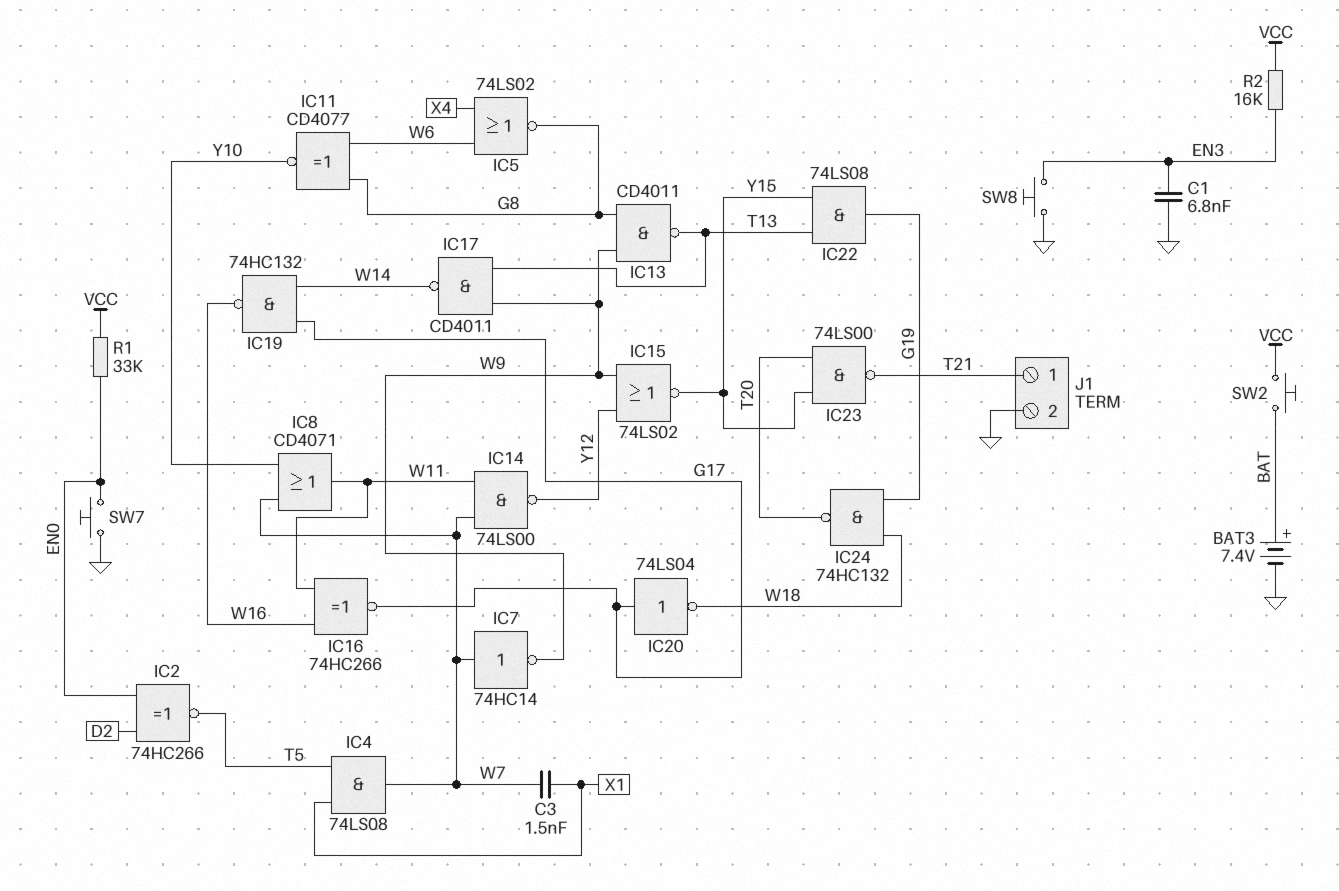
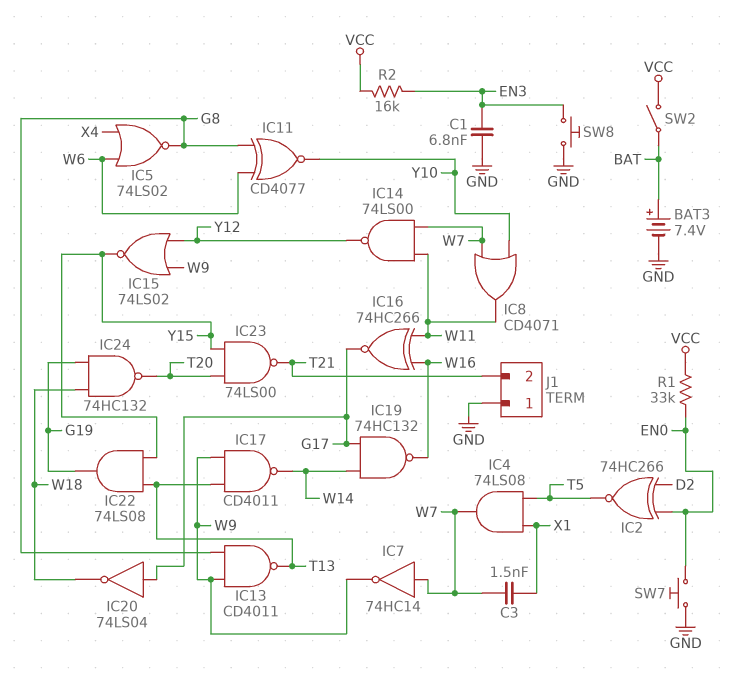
J1 pin 1: T21 -> GND
J1 pin 2: GND -> T21
SW2: button (BAT, VCC) -> switch (BAT, VCC)

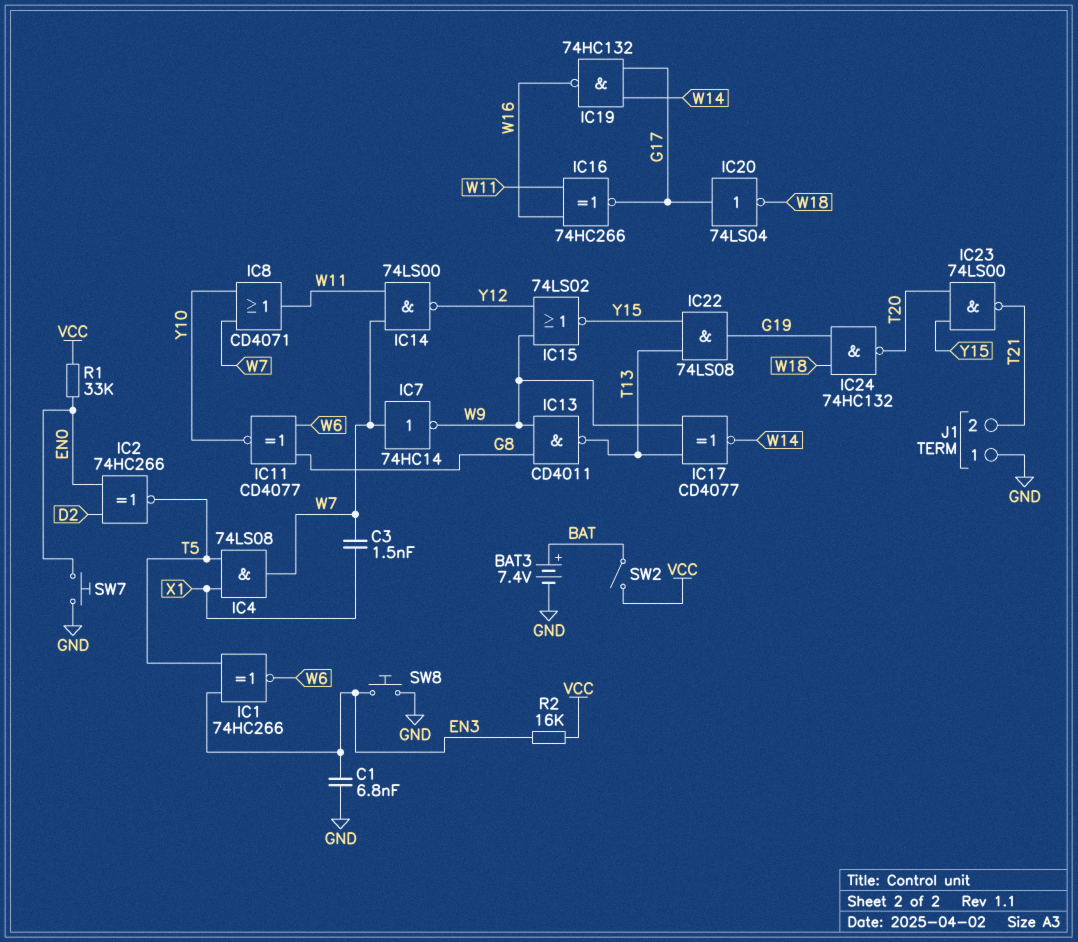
IC1: none -> XNOR 74HC266 (in EN3, in T5, out W6)
IC5: NOR 74LS02 (in W6, in X4, out G8) -> none
IC17: NAND CD4011 (in T13, in W9, out W14) -> XNOR CD4077 (in T13, in W9, out W14)

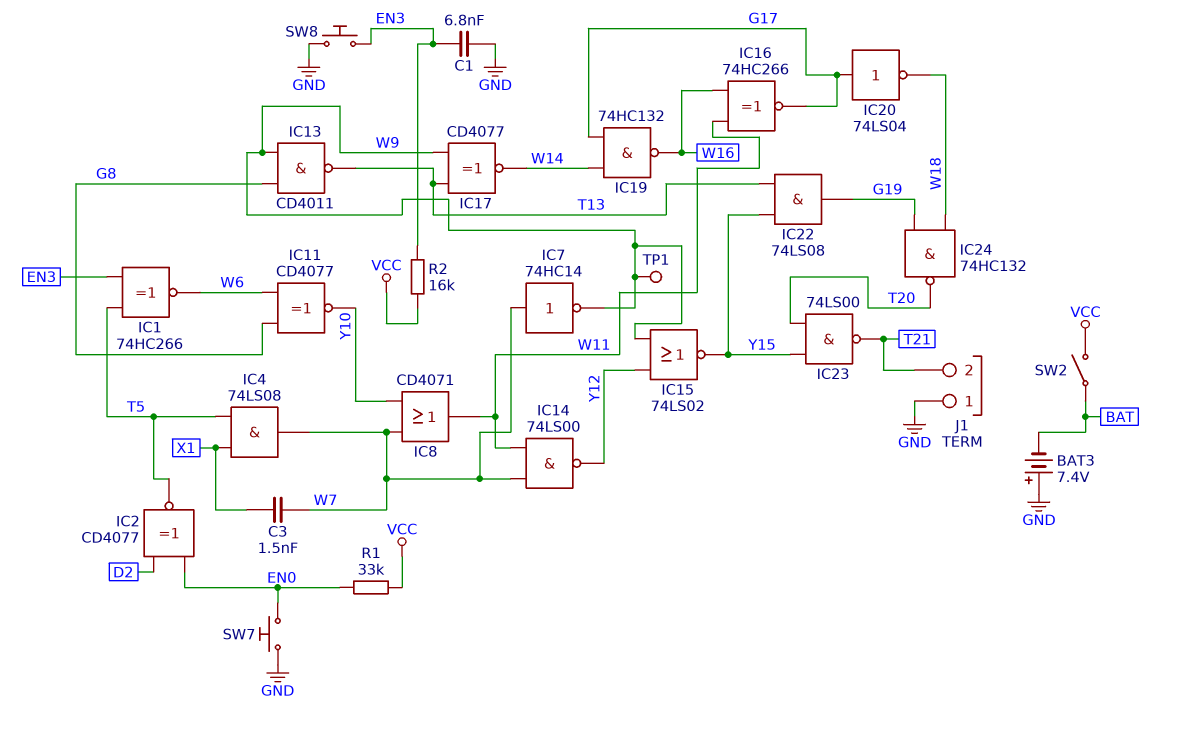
BAT3: 7.4V (plus BAT, minus GND) -> 7.4V (plus GND, minus BAT)
IC2: XNOR 74HC266 (in D2, in EN0, out T5) -> XNOR CD4077 (in D2, in EN0, out T5)
TP1: none -> test point (W9)

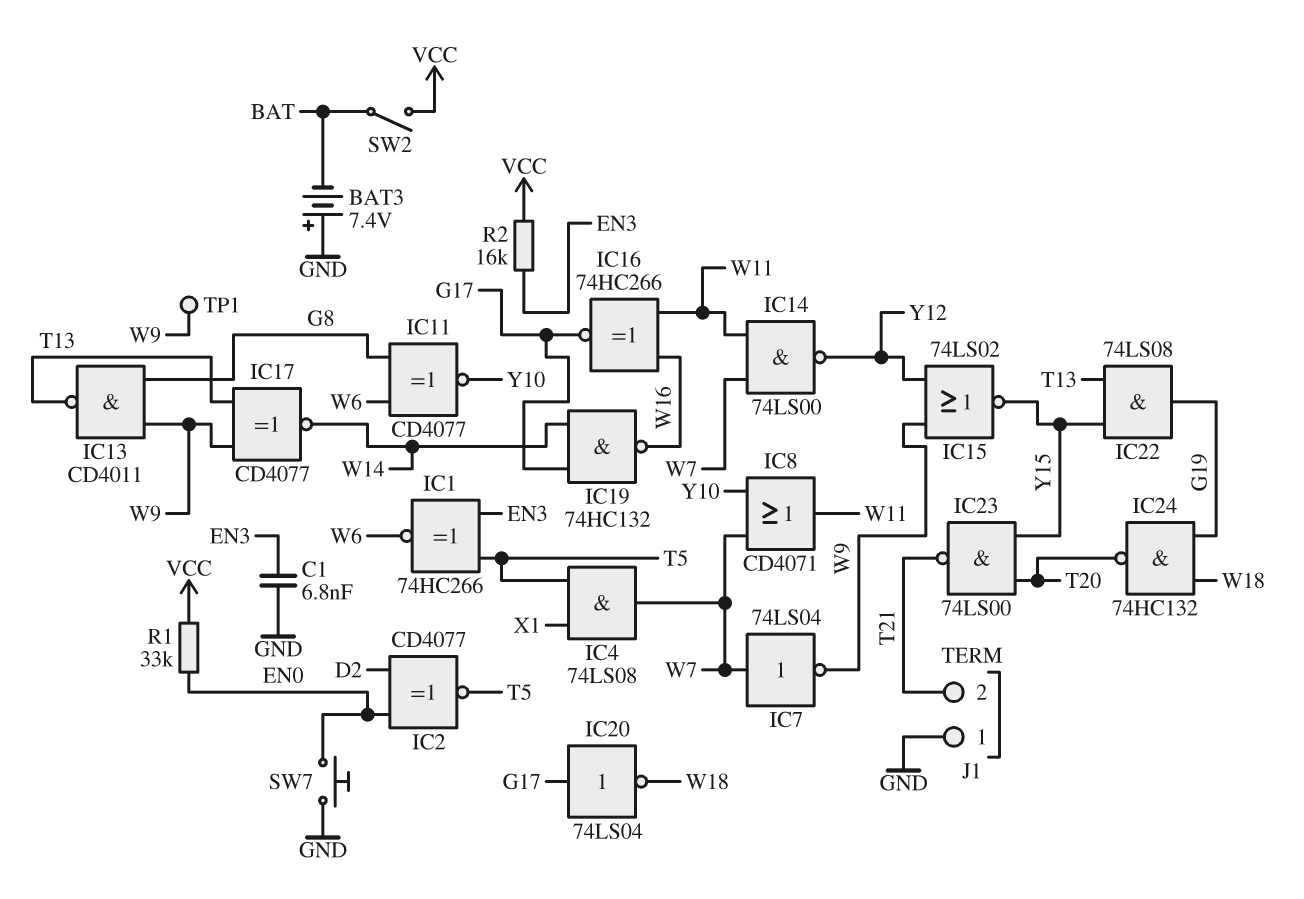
C3: 1.5nF (W7, X1) -> none
IC7: NOT 74HC14 (in W7, out W9) -> NOT 74LS04 (in W7, out W9)
SW8: button (EN3, GND) -> none

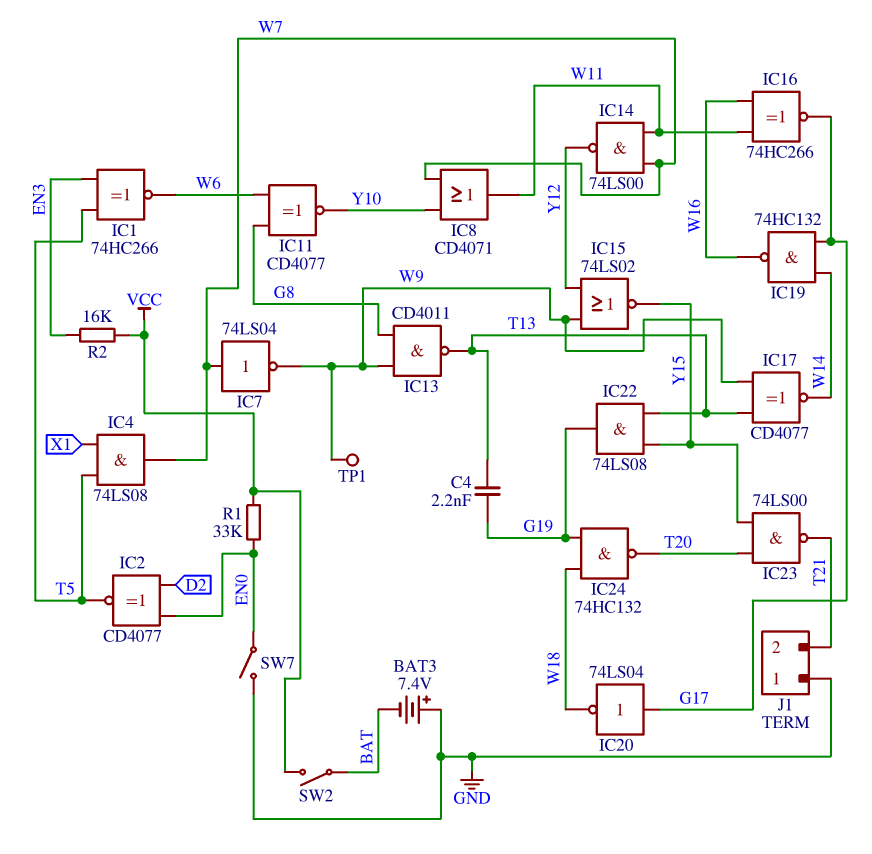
C1: 6.8nF (EN3, GND) -> none
C4: none -> 2.2nF (G19, T13)
SW7: button (EN0, GND) -> switch (EN0, GND)

